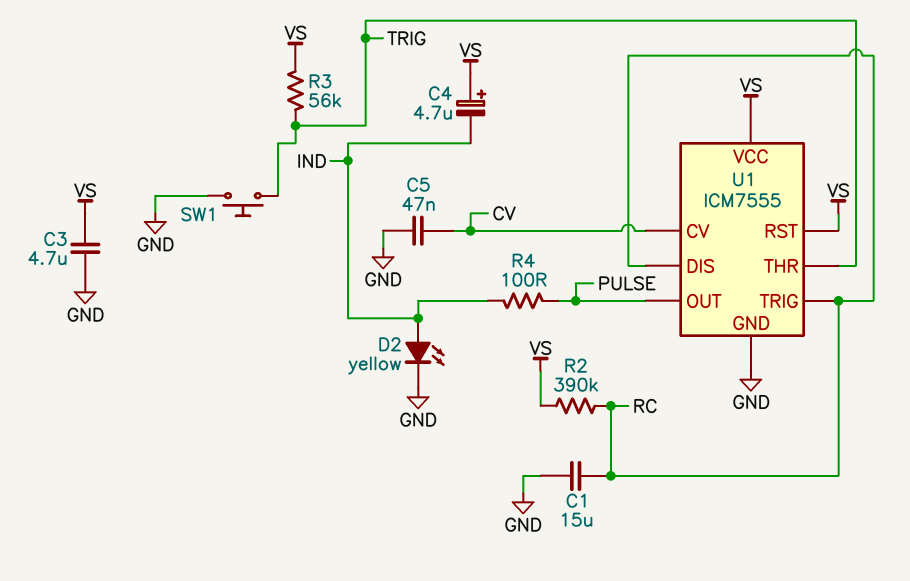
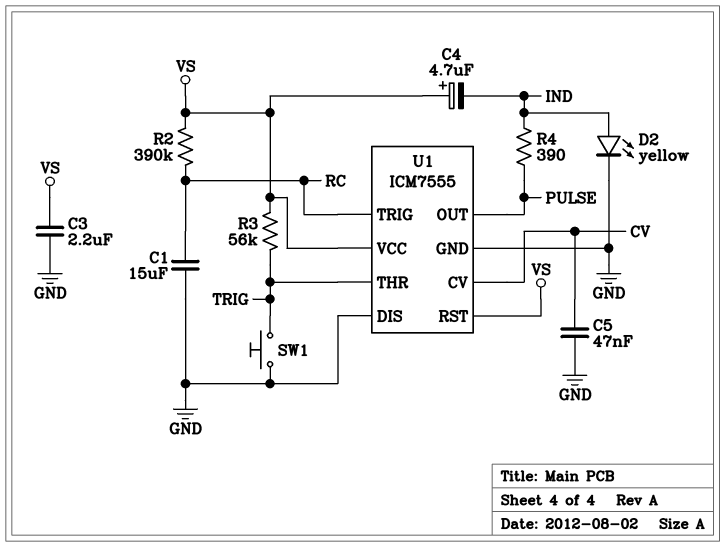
C3: 4.7uF (GND, VS) -> 2.2uF (GND, VS)
R4: 100 (IND, PULSE) -> 390 (IND, PULSE)
U1 pin DIS: RC -> GND

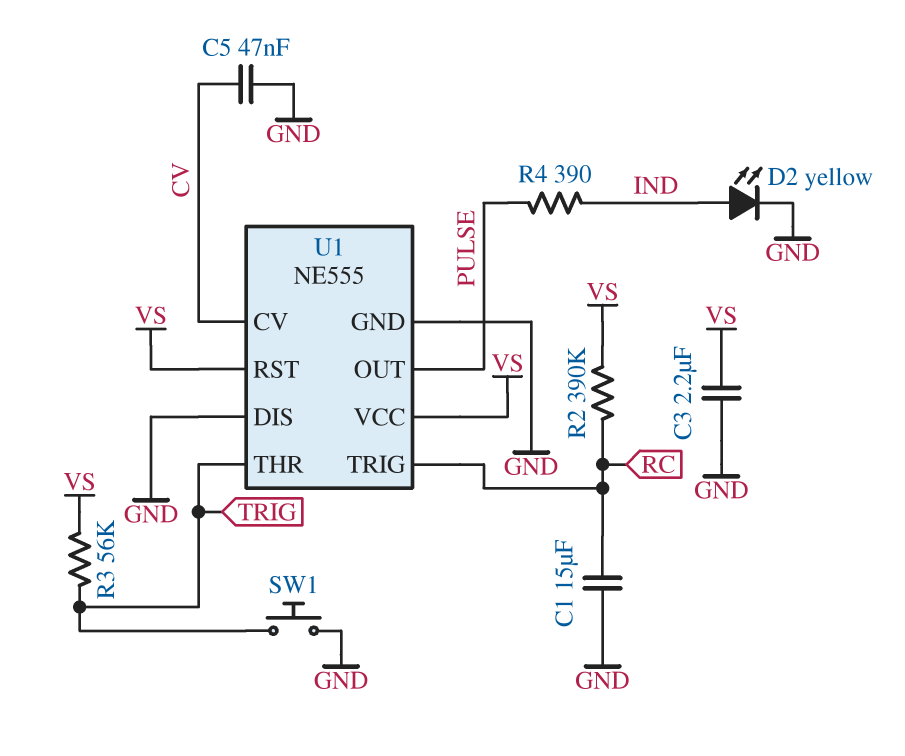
C4: 4.7uF (plus VS, minus IND) -> none
U1: ICM7555 -> NE555

